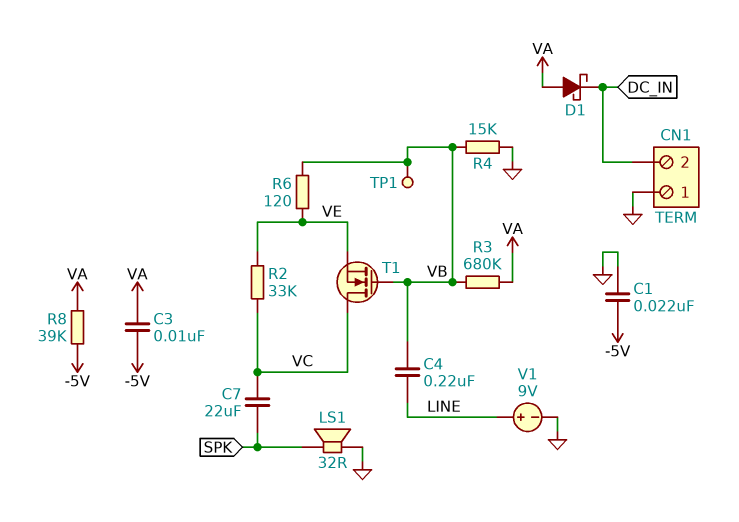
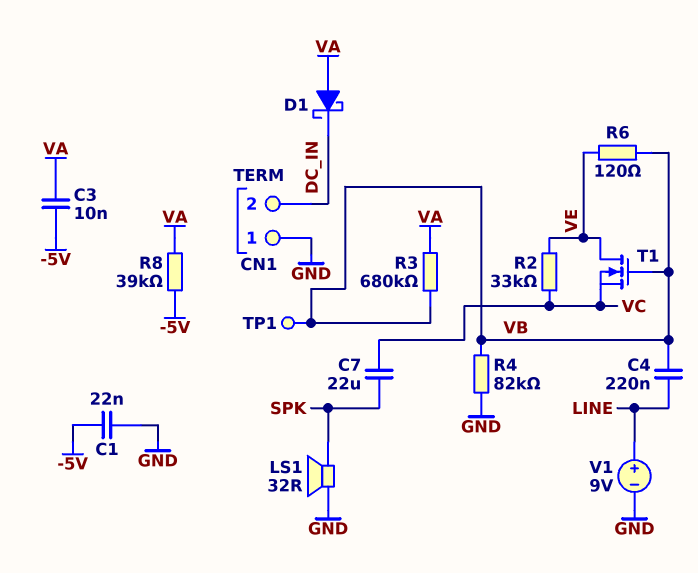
R4: 15k (GND, VB) -> 82k (GND, VB)
T1: NMOS (G VB, D VC, S VE) -> NMOS (G VB, D VE, S VC)

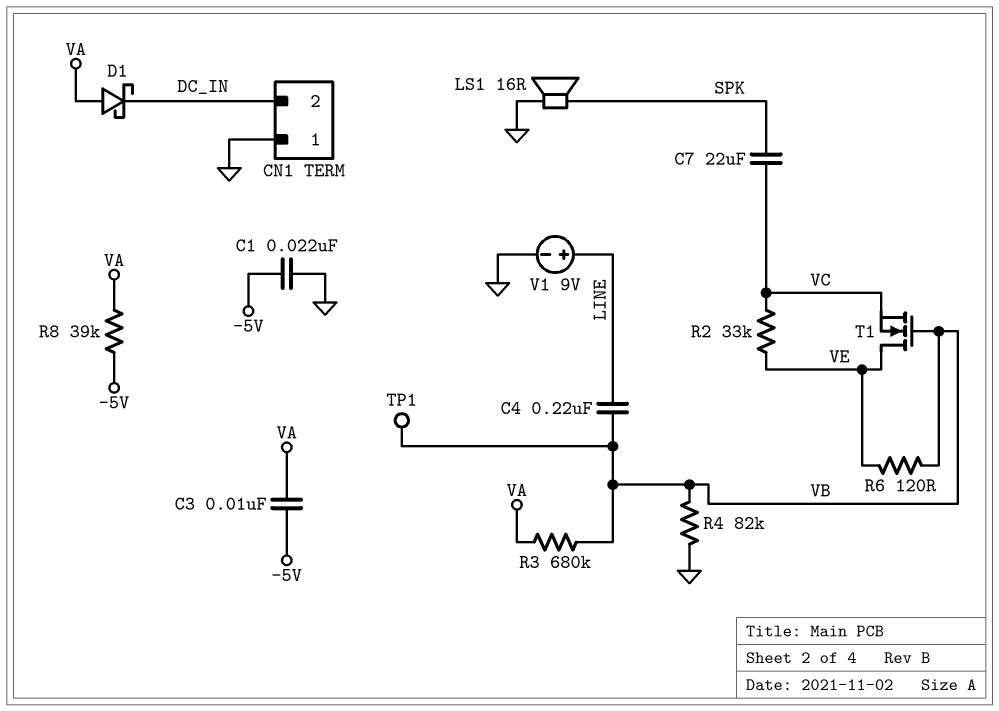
LS1: speaker 32R (GND, SPK) -> speaker 16R (GND, SPK)

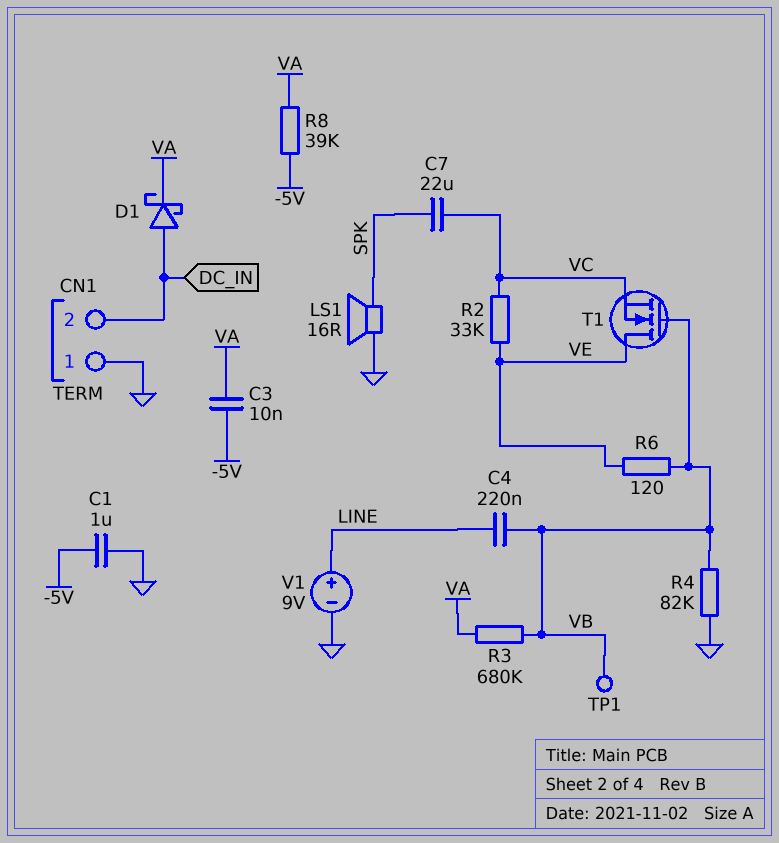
C1: 22nF (-5V, GND) -> 1uF (-5V, GND)
D1: schottky (A VA, K DC_IN) -> schottky (A DC_IN, K VA)

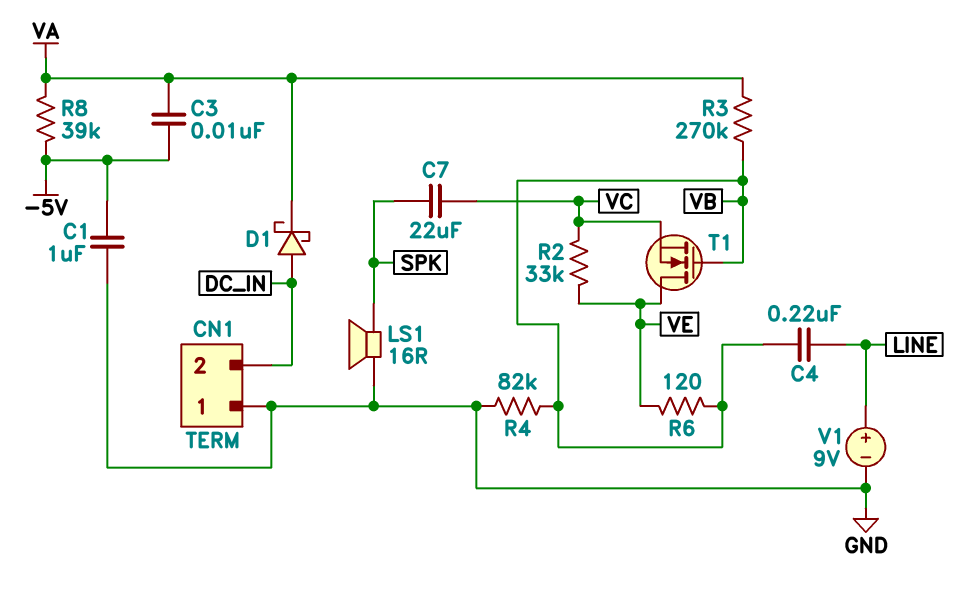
R3: 680k (VA, VB) -> 270k (VA, VB)
TP1: test point (VB) -> none

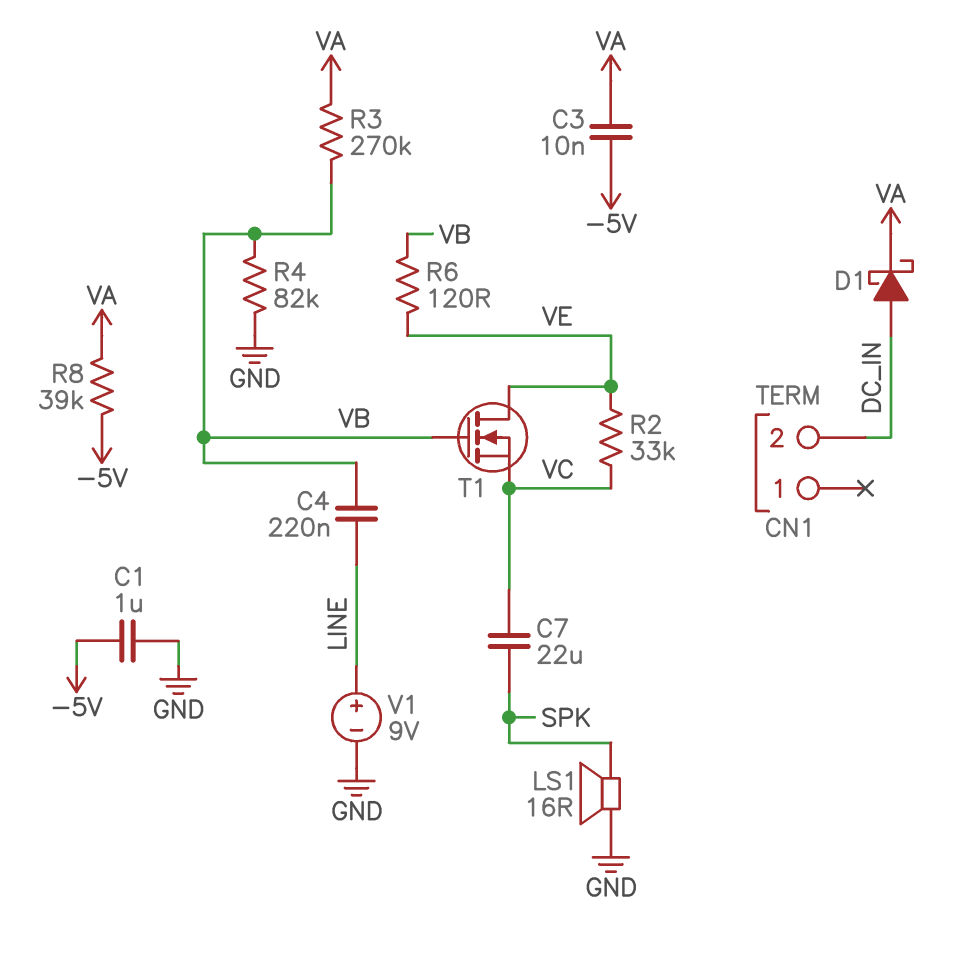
CN1 pin 1: GND -> none

